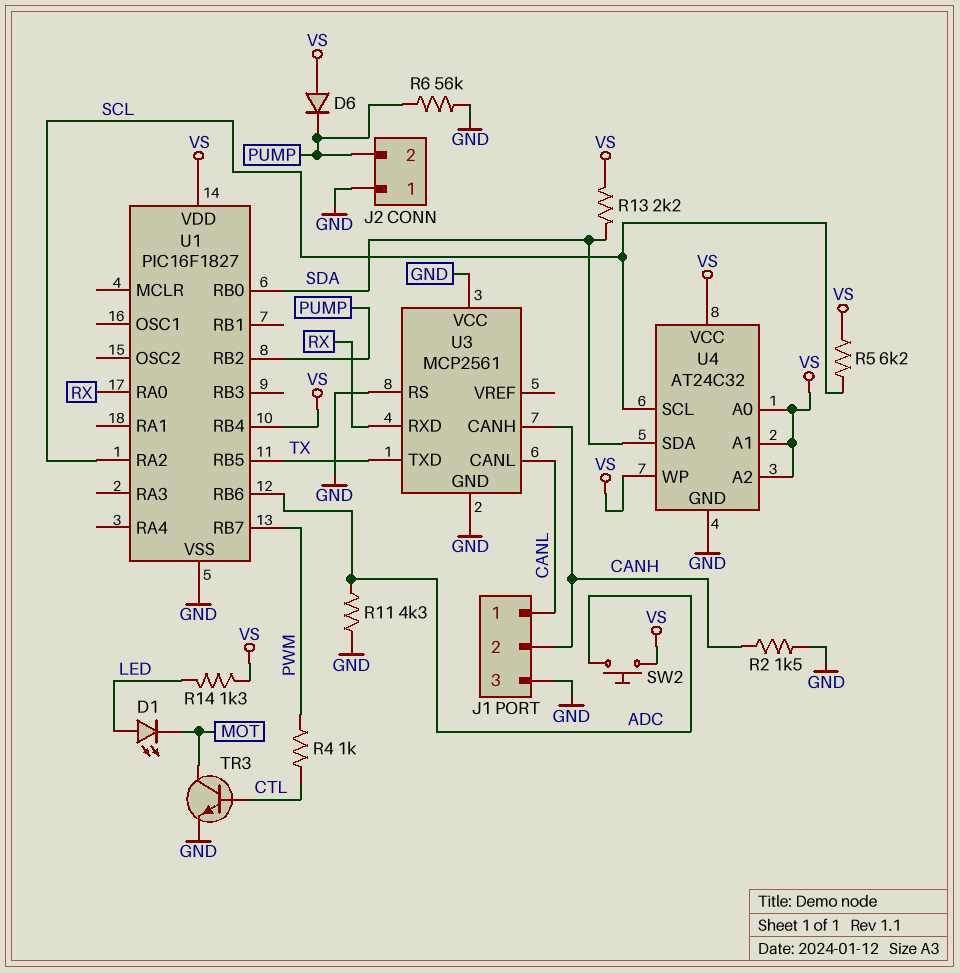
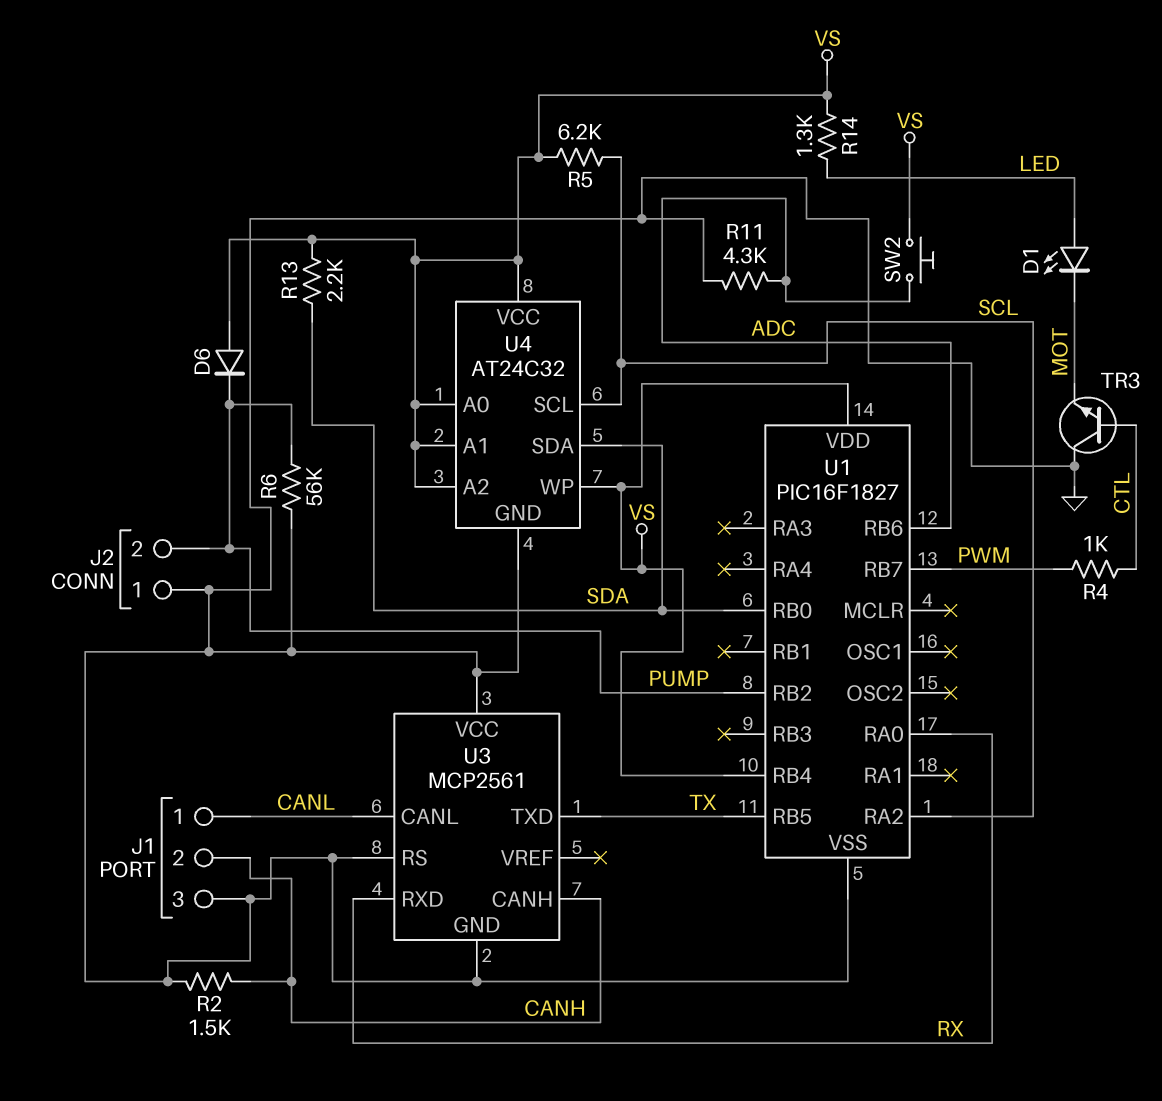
TR3: NPN (B CTL, C MOT, E GND) -> NPN (B CTL, C GND, E MOT)

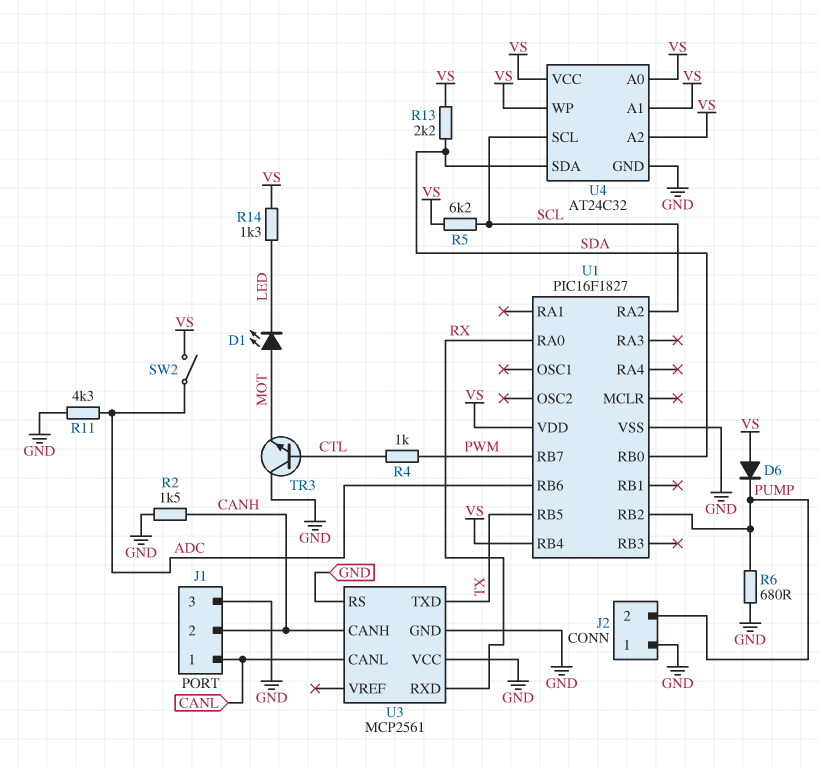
D1: LED (A LED, K MOT) -> LED (A MOT, K LED)
R6: 56k (GND, PUMP) -> 680 (GND, PUMP)
SW2: button (ADC, VS) -> switch (ADC, VS)

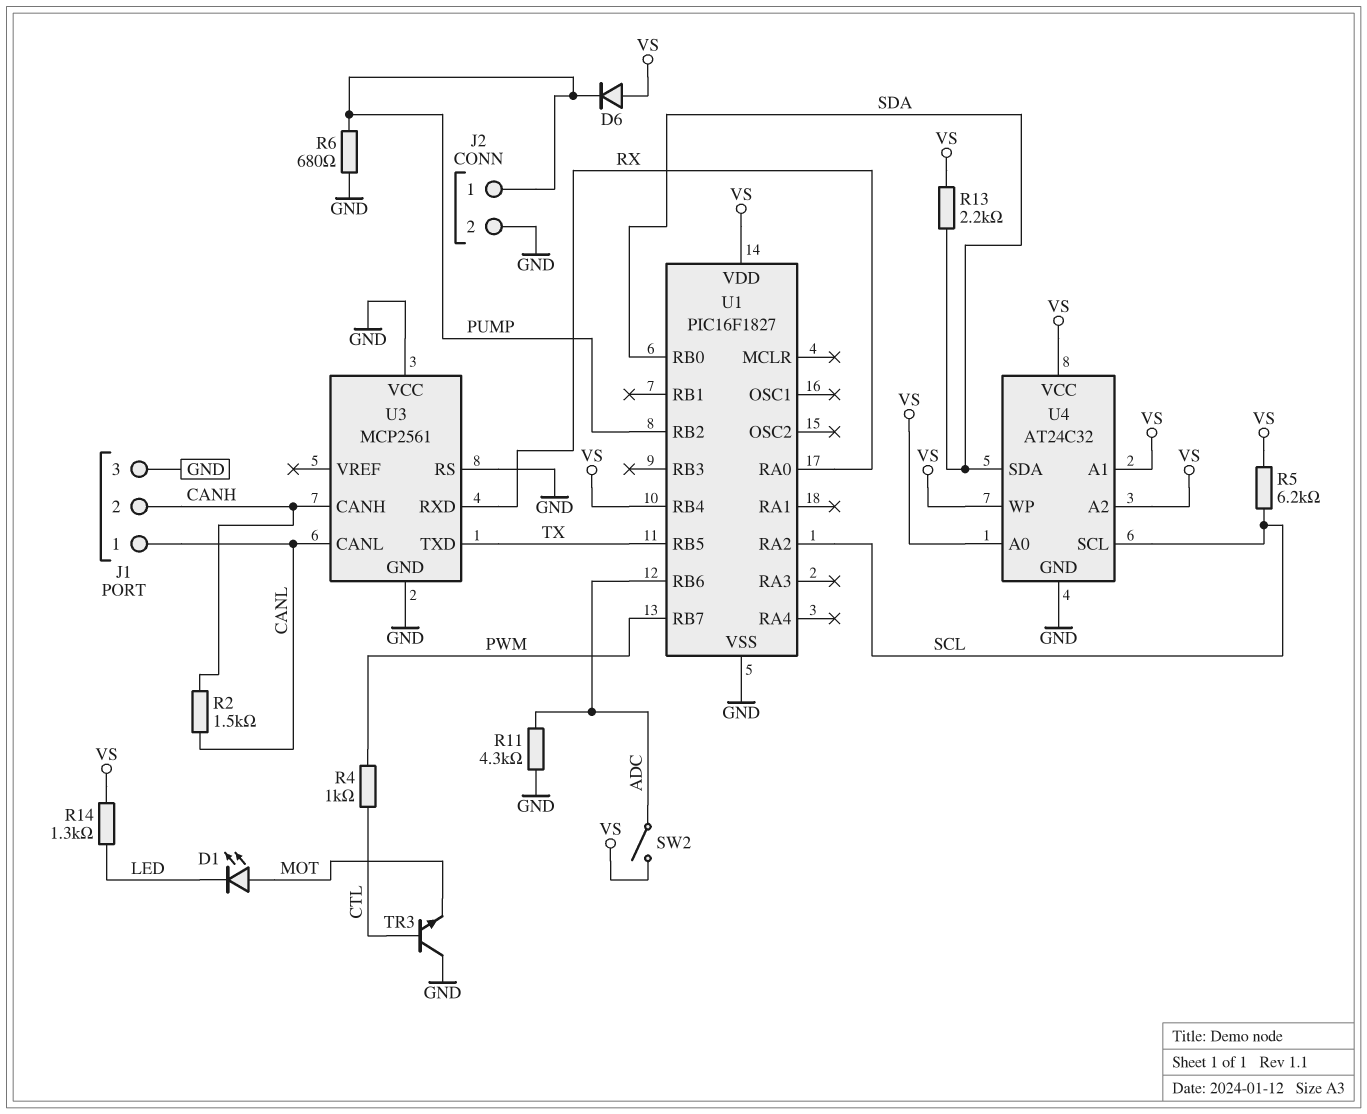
J2 pin 1: GND -> PUMP
J2 pin 2: PUMP -> GND
R2: 1.5k (CANH, GND) -> 1.5k (CANH, CANL)

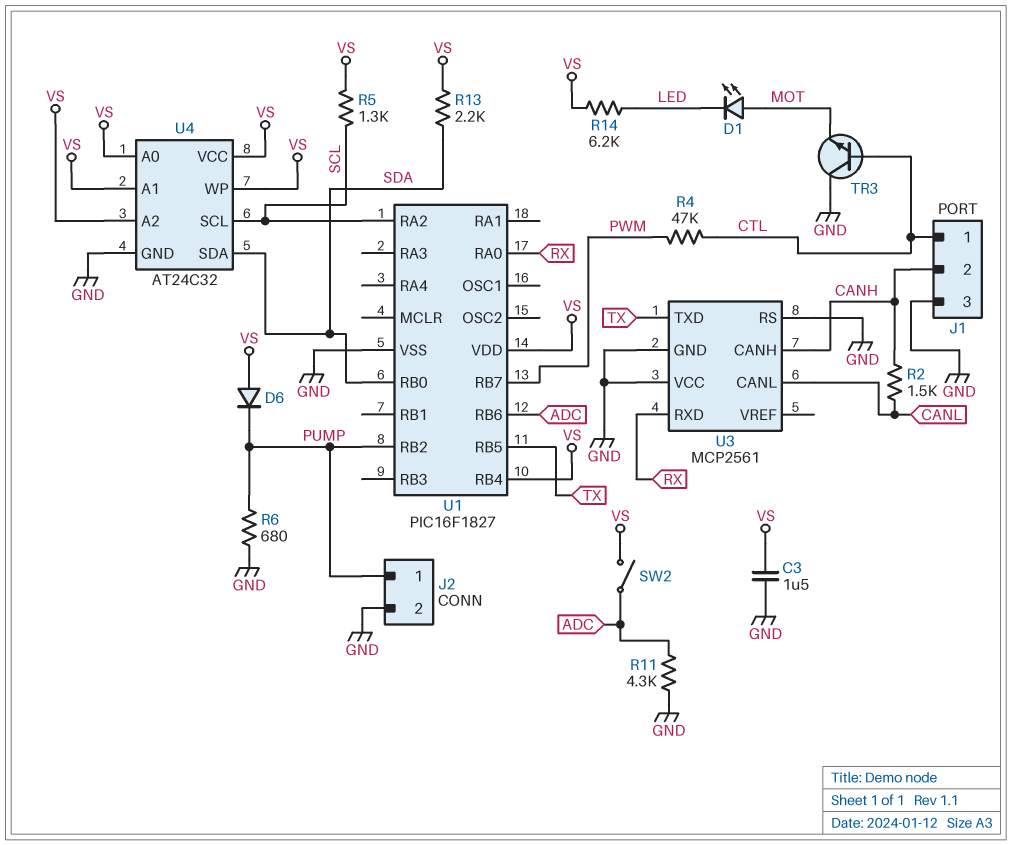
C3: none -> 1.5uF (GND, VS)
J1 pin 1: CANL -> CTL
R4: 1k (CTL, PWM) -> 47k (CTL, PWM)
R5: 6.2k (SCL, VS) -> 1.3k (SCL, VS)
R14: 1.3k (LED, VS) -> 6.2k (LED, VS)

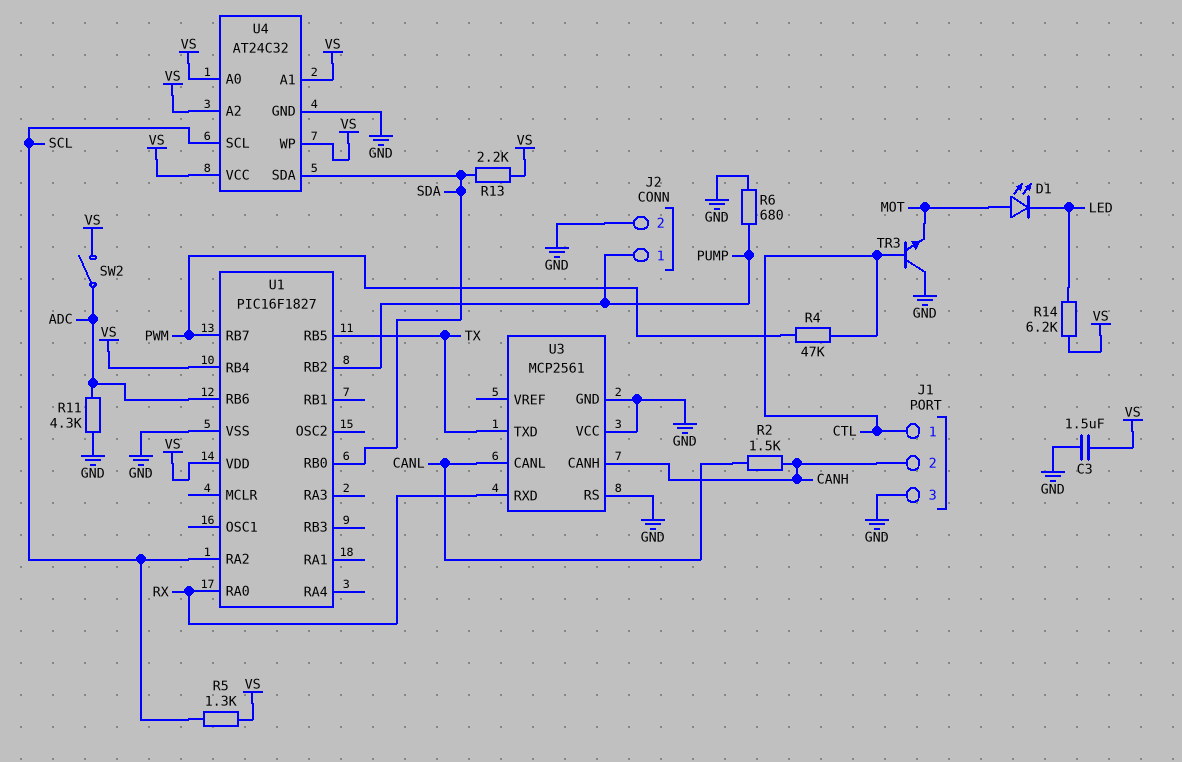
D6: diode (A VS, K PUMP) -> none

